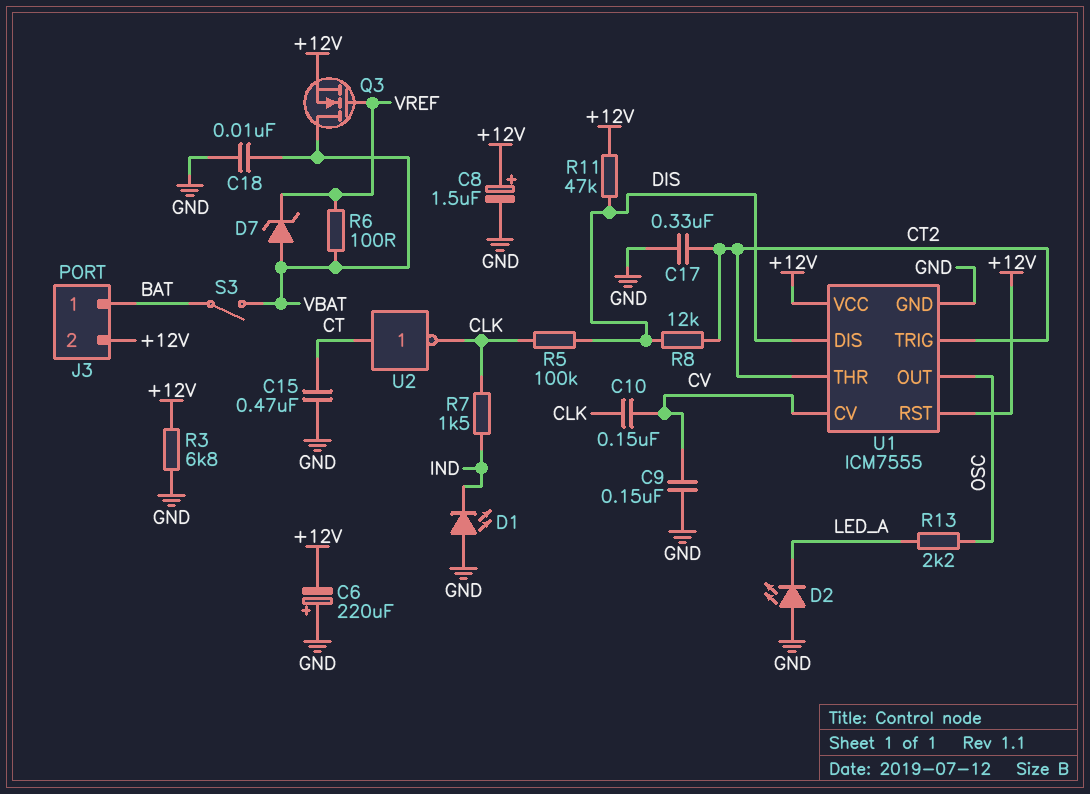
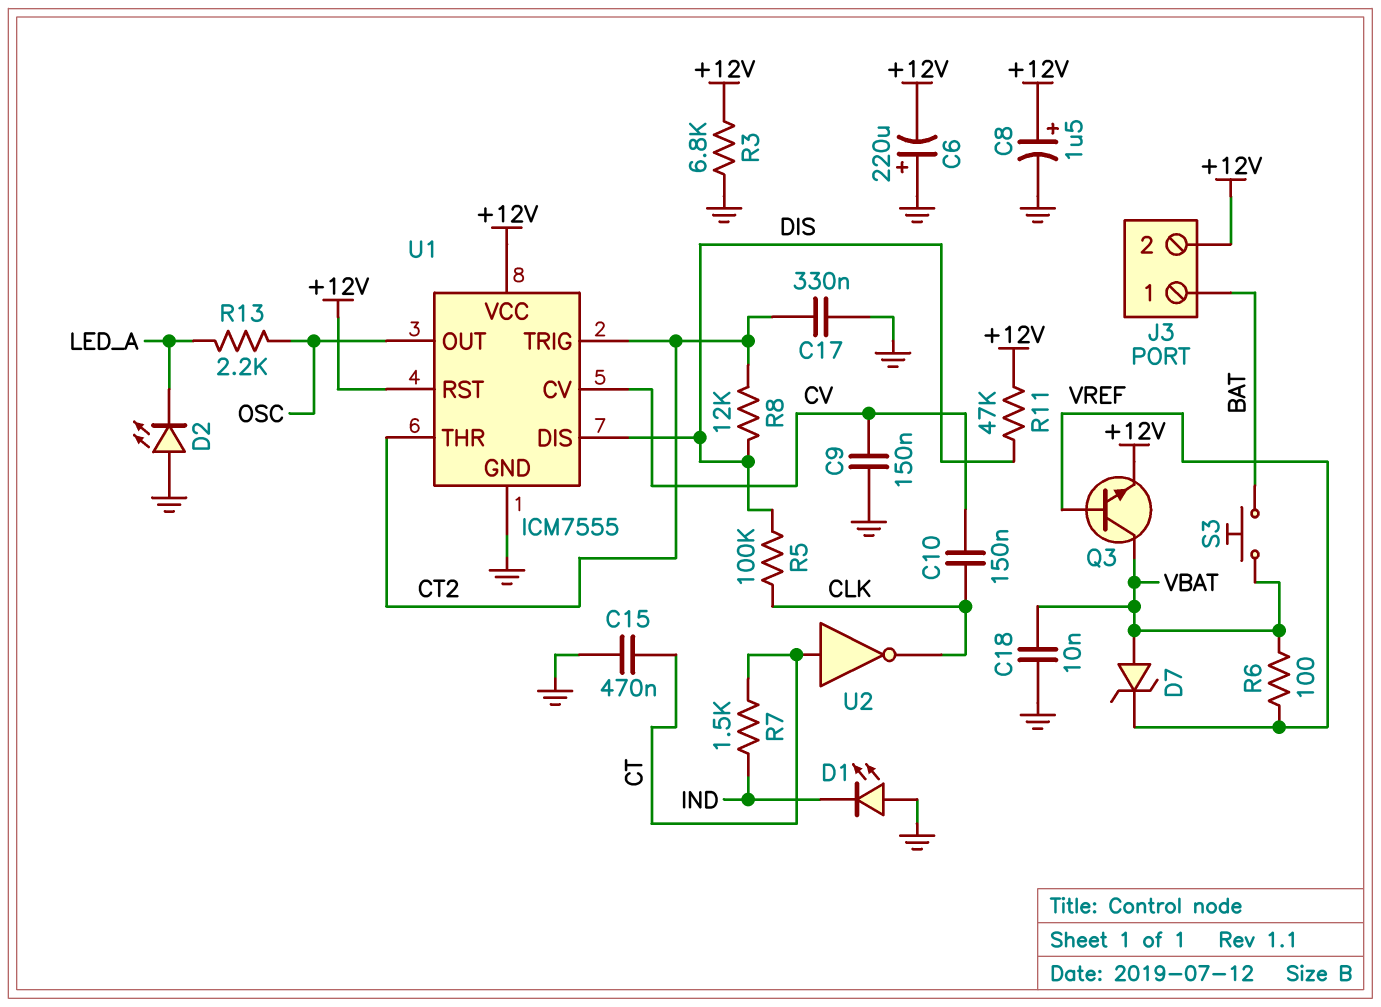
Q3: NMOS (G VREF, D VBAT, S +12V) -> NPN (B VREF, C VBAT, E +12V)
R7: 1.5k (CLK, IND) -> 1.5k (CT, IND)
S3: switch (BAT, VBAT) -> button (BAT, VBAT)

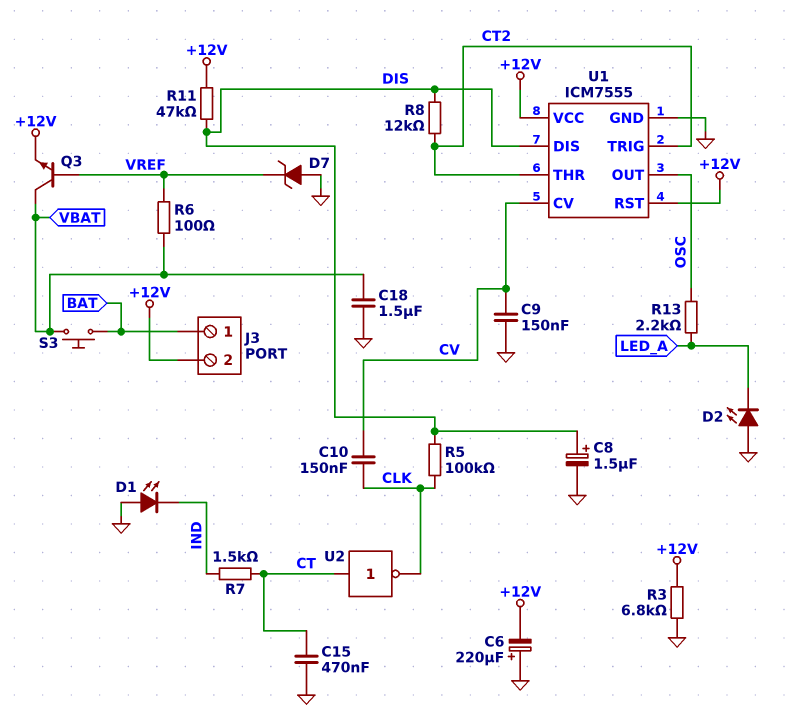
C8: 1.5uF (plus +12V, minus GND) -> 1.5uF (plus DIS, minus GND)
C17: 330nF (CT2, GND) -> none
C18: 10nF (GND, VBAT) -> 1.5uF (GND, VBAT)
D7: zener (A VBAT, K VREF) -> zener (A GND, K VREF)

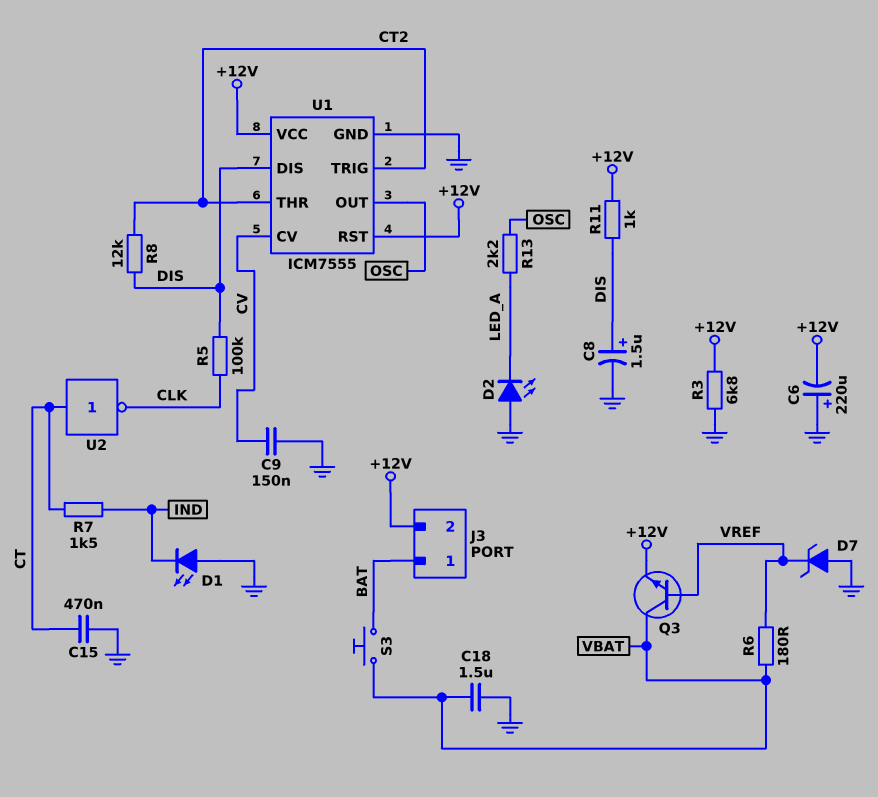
C10: 150nF (CLK, CV) -> none
R6: 100 (VBAT, VREF) -> 180 (VBAT, VREF)
R11: 47k (+12V, DIS) -> 1k (+12V, DIS)

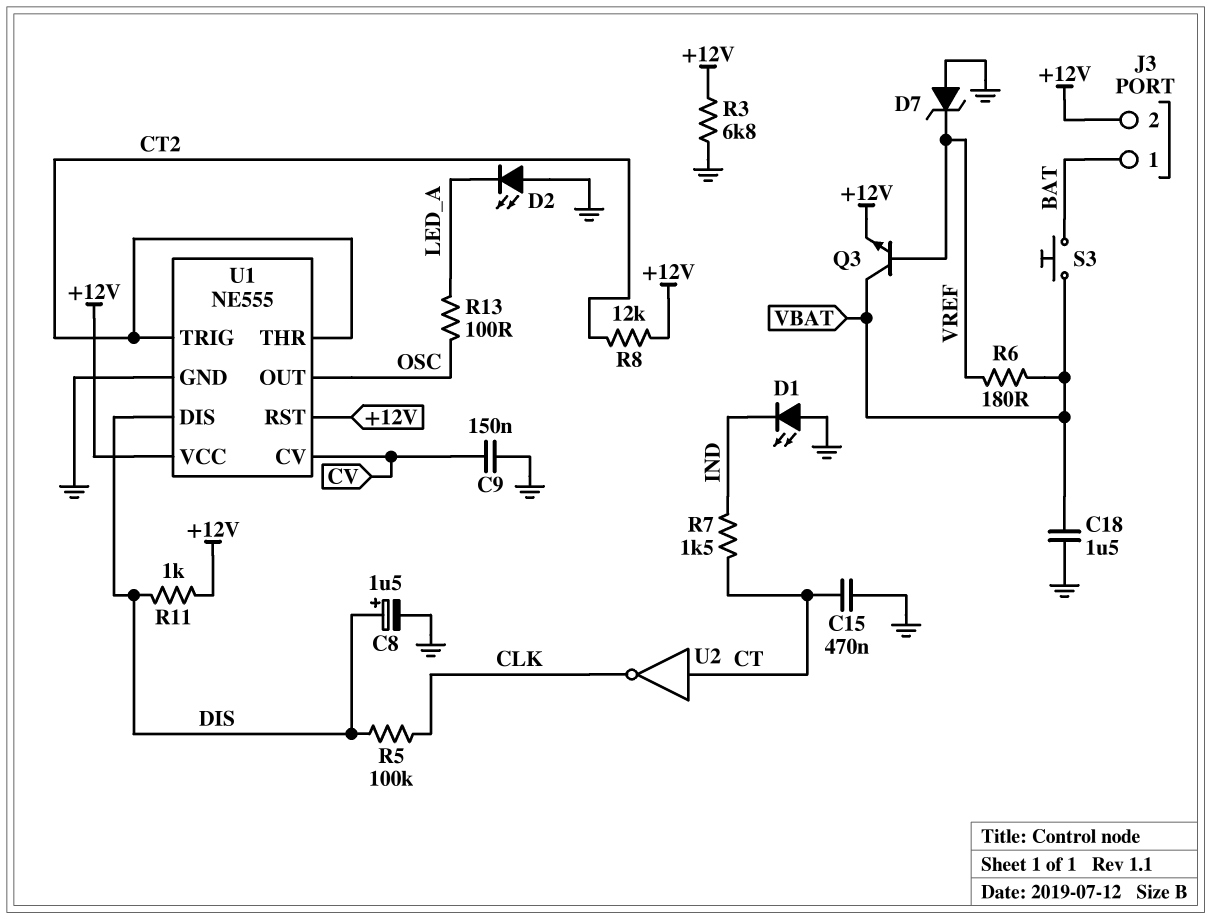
C6: 220uF (plus GND, minus +12V) -> none
R8: 12k (CT2, DIS) -> 12k (+12V, CT2)
R13: 2.2k (LED_A, OSC) -> 100 (LED_A, OSC)
U1: ICM7555 -> NE555

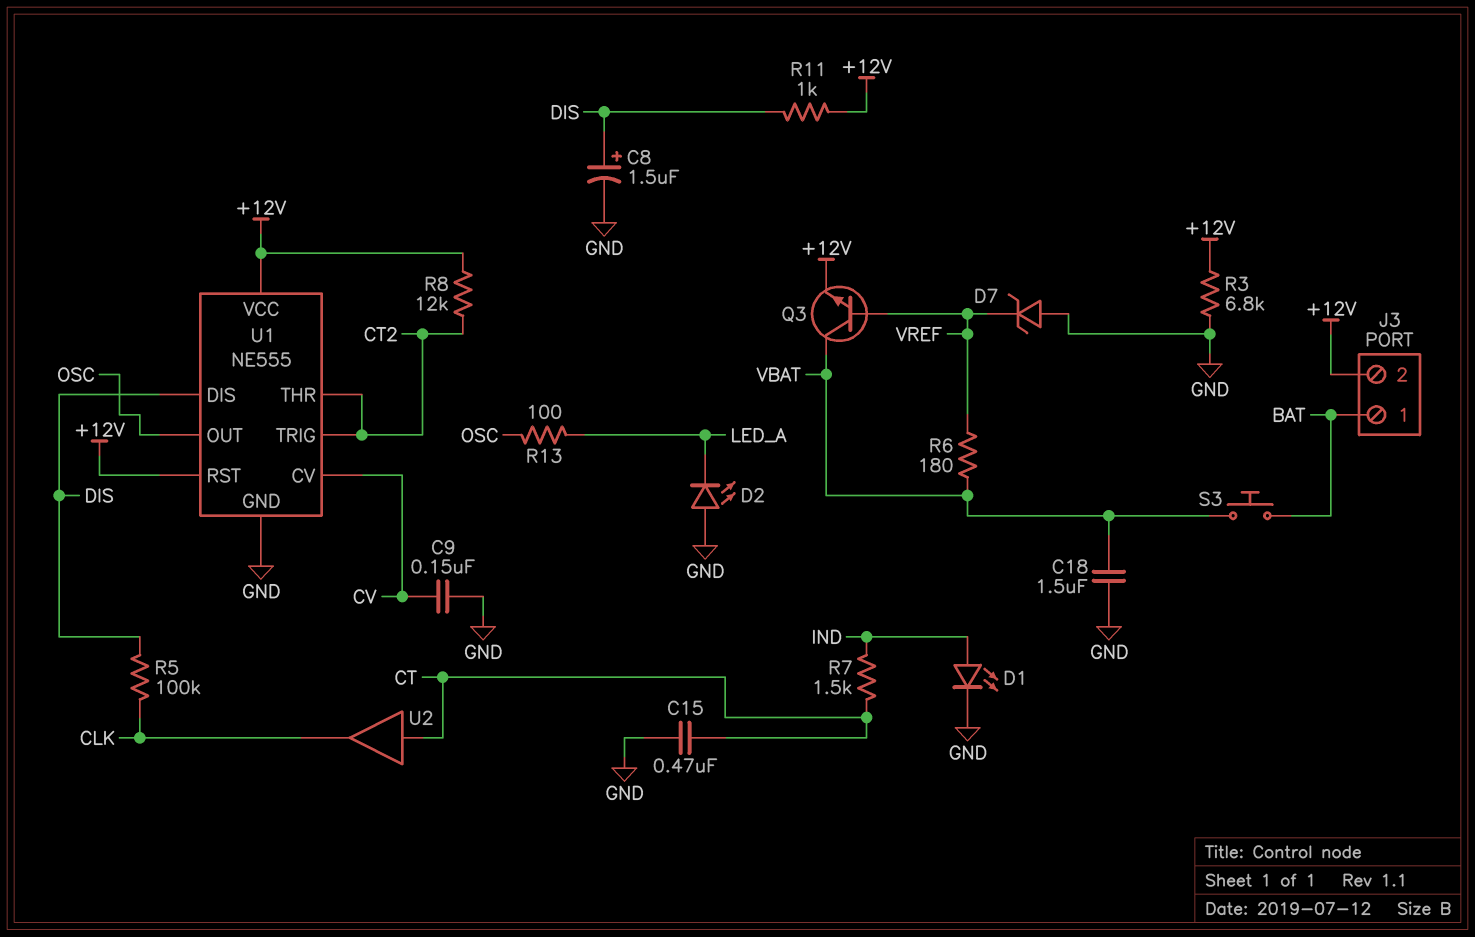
D1: LED (A GND, K IND) -> LED (A IND, K GND)
U2: NOT (in CT, out CLK) -> buffer (in CT, out CLK)

